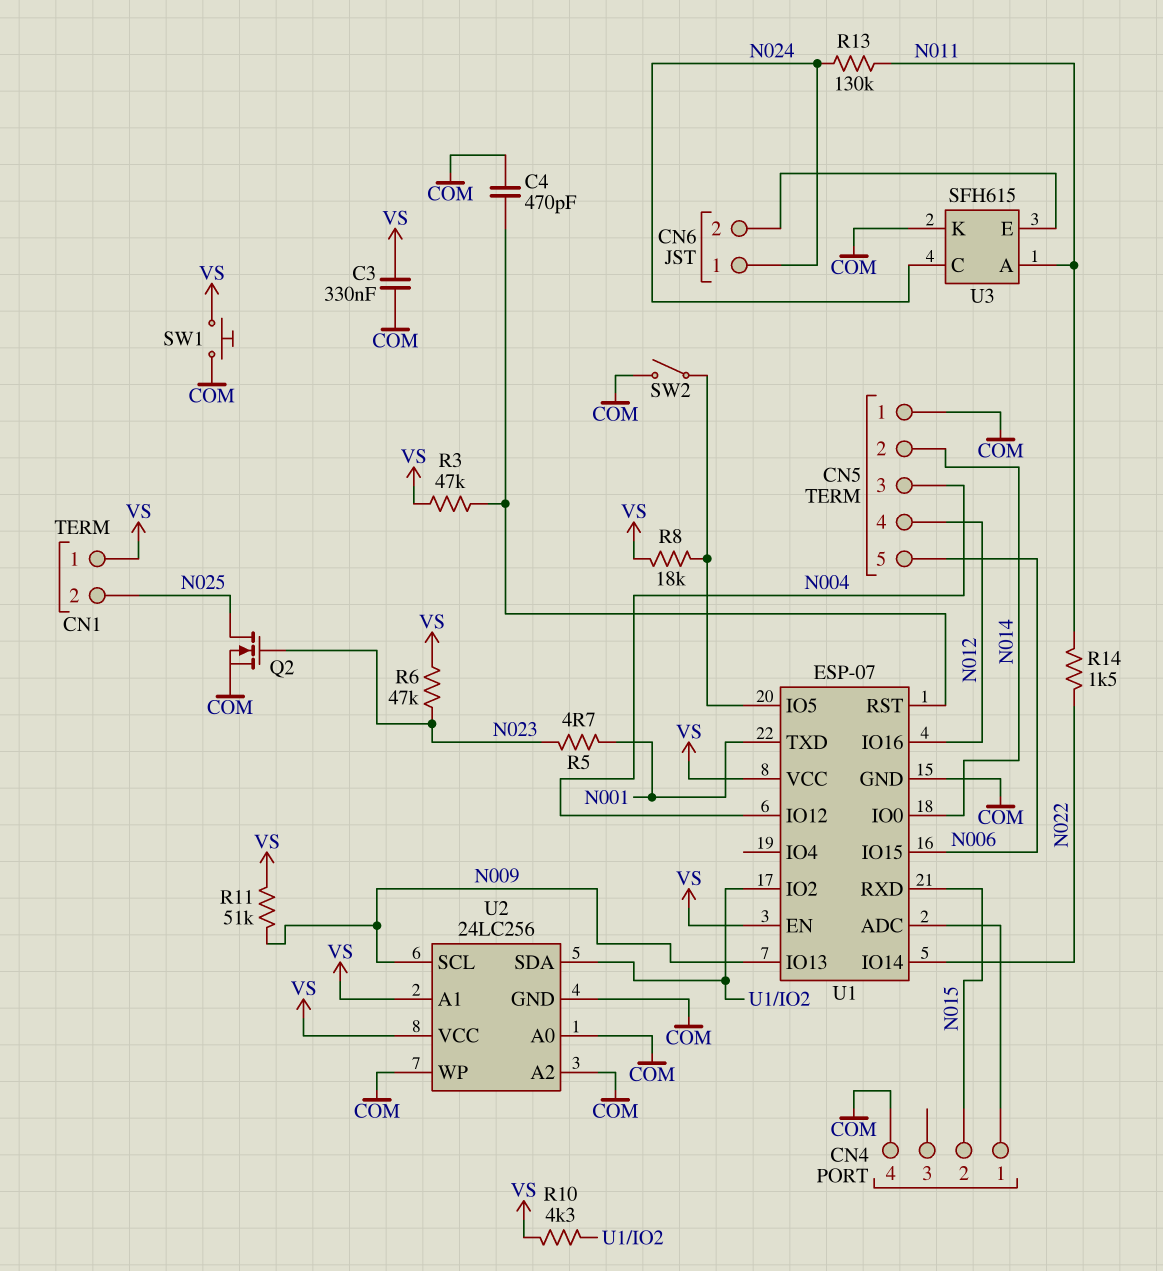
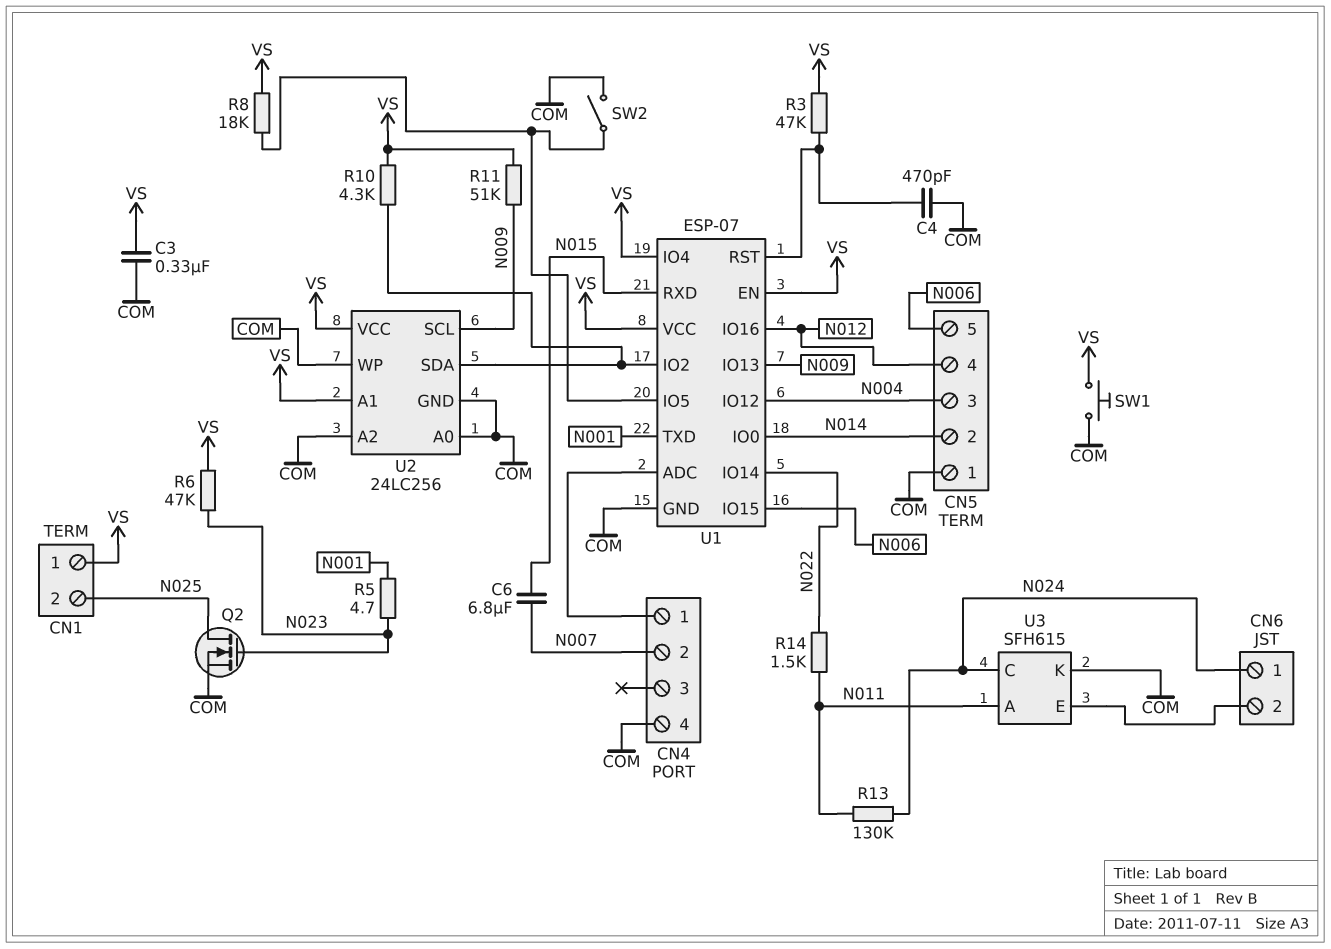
C6: none -> 6.8uF (N007, N015)
CN4 pin 2: N015 -> N007
U1 pin IO4: none -> VS

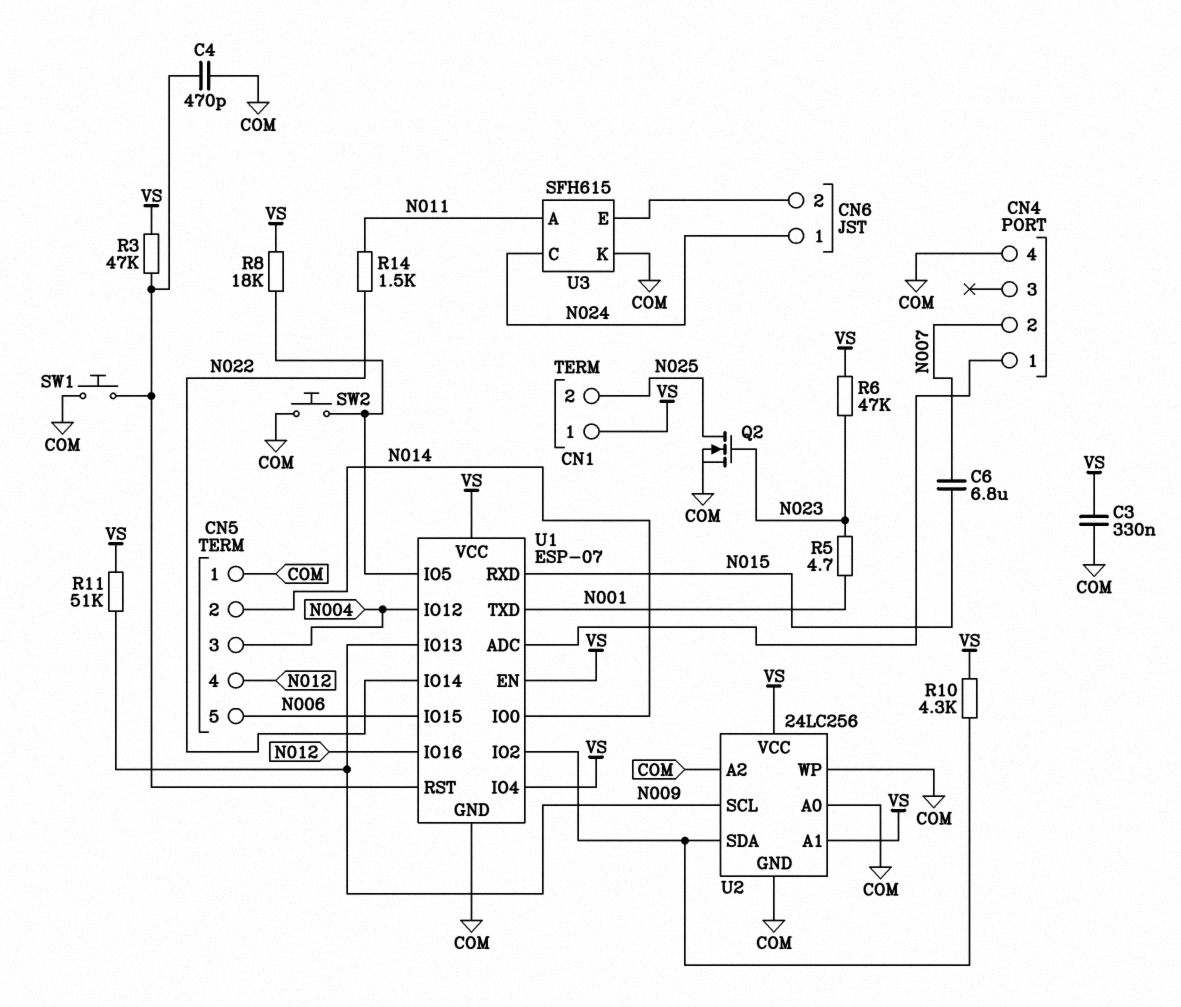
R13: 130k (N011, N024) -> none
SW1: button (COM, VS) -> button (COM, U1/RST)
SW2: switch (COM, U1/IO5) -> button (COM, U1/IO5)

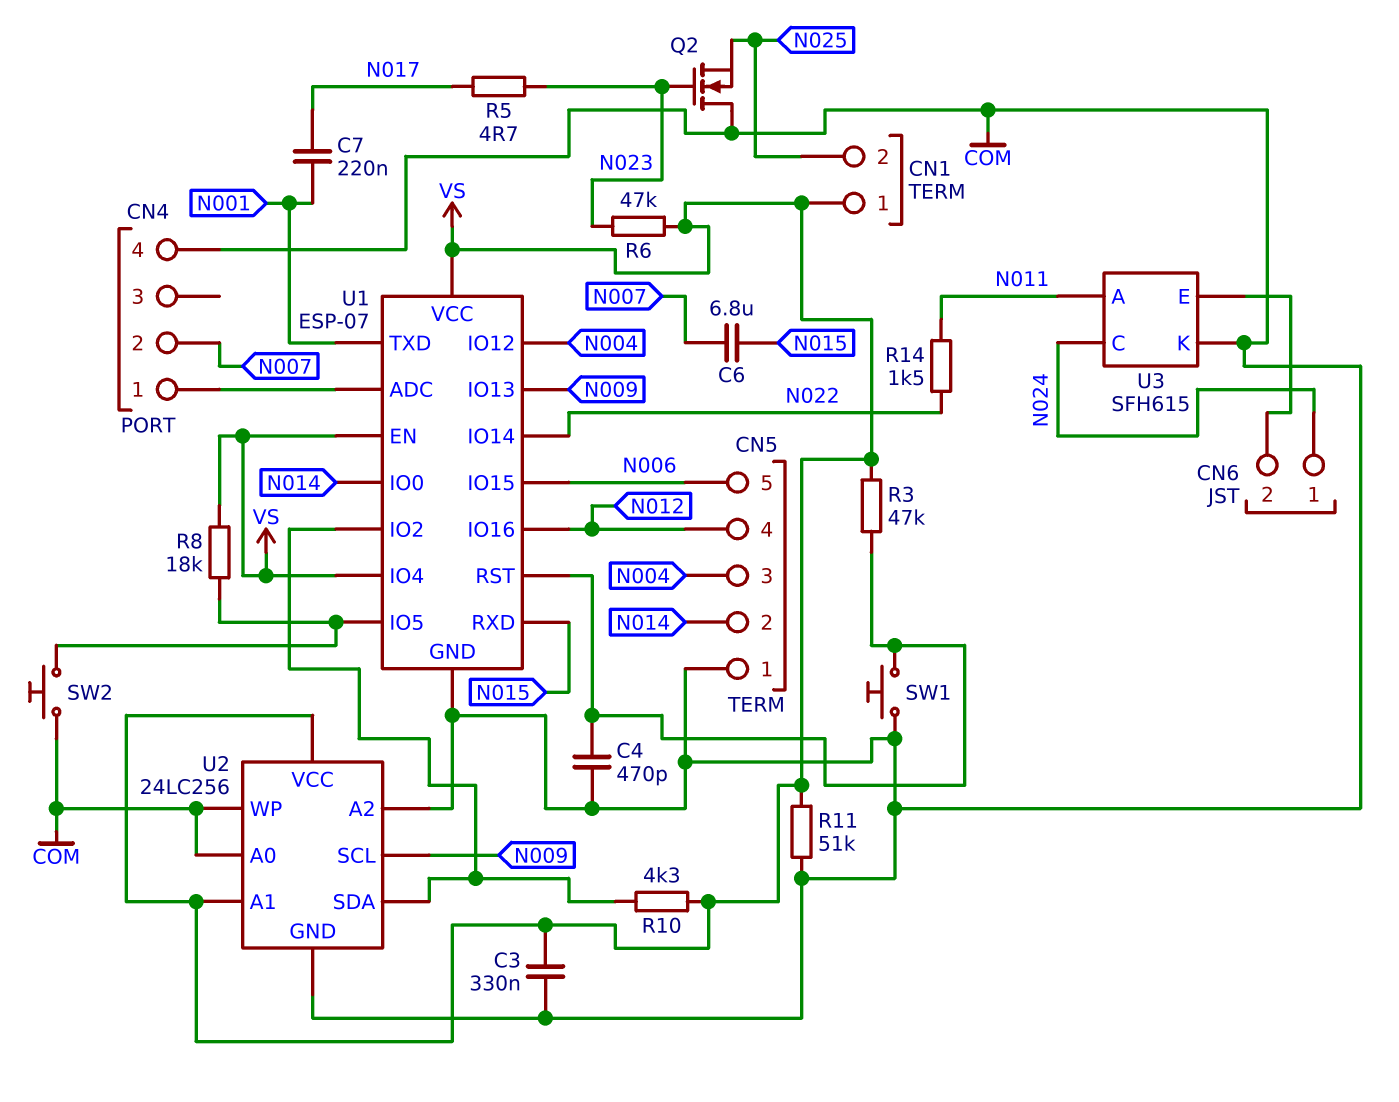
C7: none -> 220nF (N001, N017)
Q2: NMOS (G N023, D N025, S COM) -> NMOS (G N023, D COM, S N025)
R5: 4.7 (N001, N023) -> 4.7 (N017, N023)
R11: 51k (N009, VS) -> 51k (COM, VS)

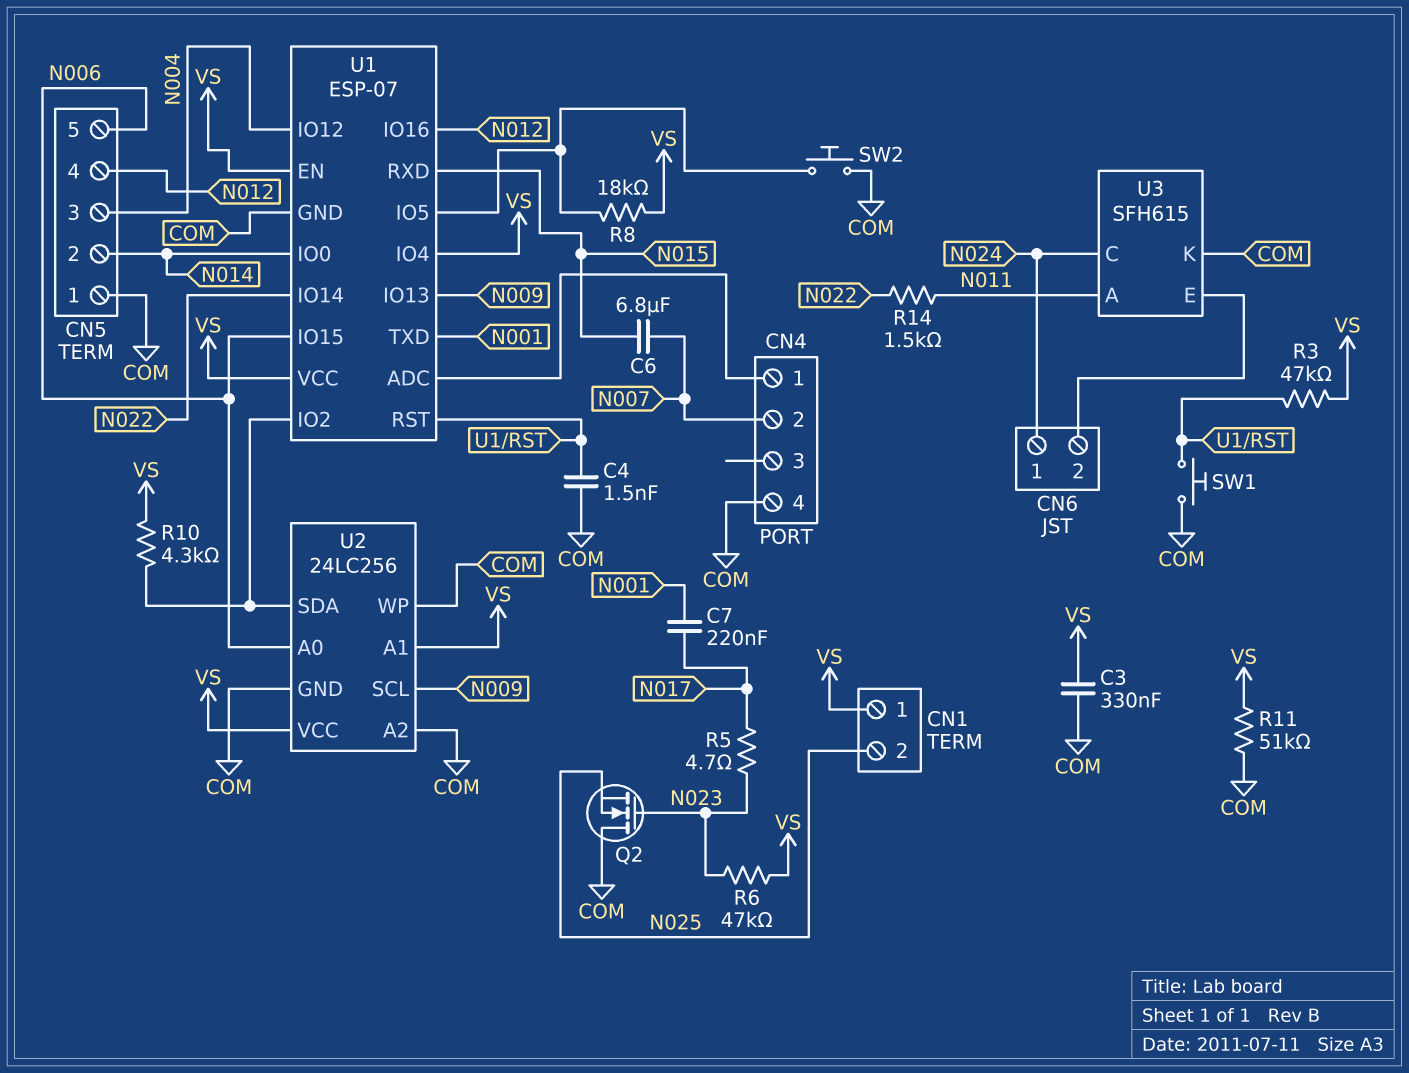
C4: 470pF (COM, U1/RST) -> 1.5nF (COM, U1/RST)
U2 pin A0: COM -> N006

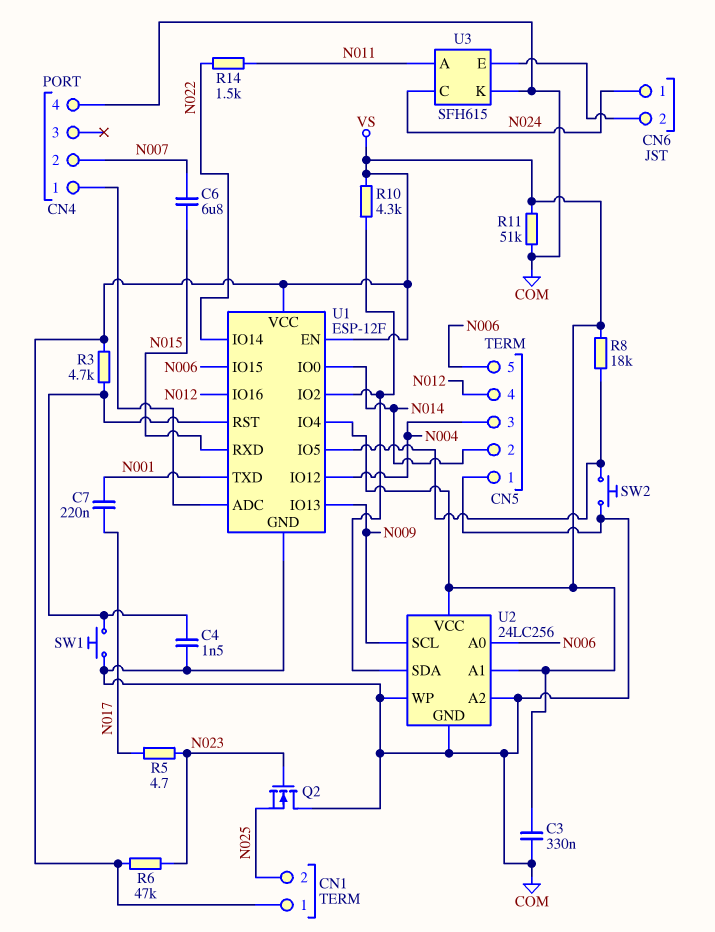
R3: 47k (U1/RST, VS) -> 4.7k (U1/RST, VS)
U1: ESP-07 -> ESP-12F

